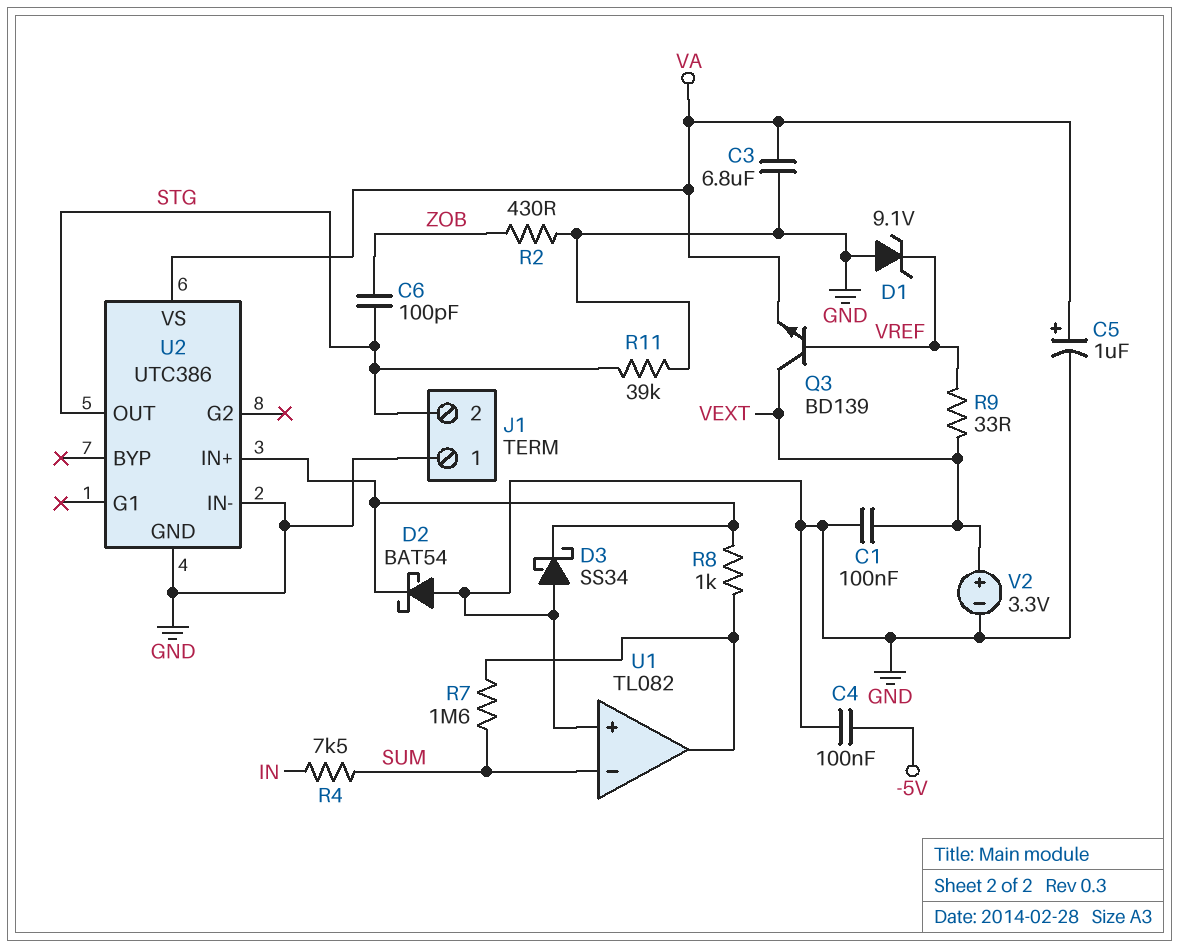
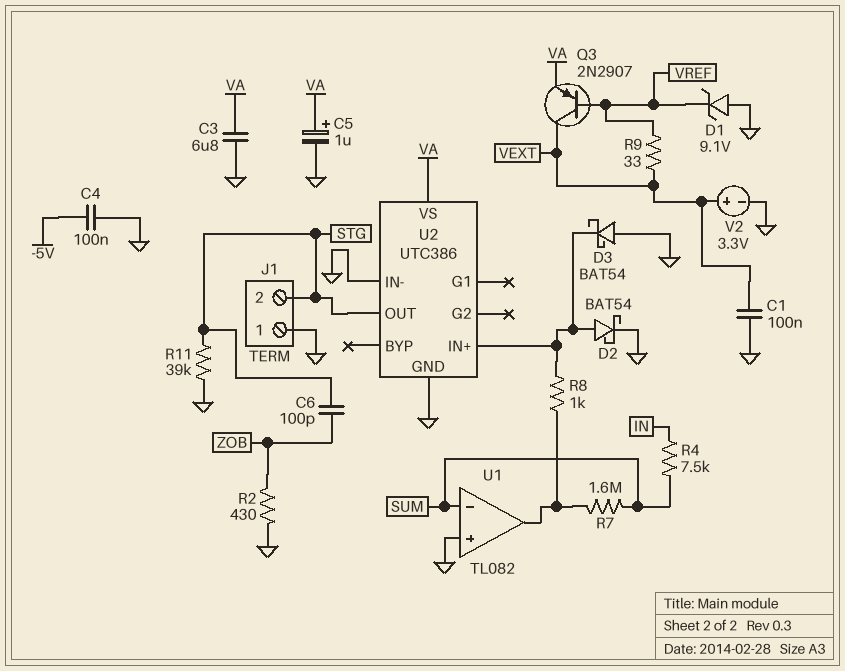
D2: schottky BAT54 (A GND, K U2/IN+) -> schottky BAT54 (A U2/IN+, K GND)
D3: schottky SS34 (A GND, K U2/IN+) -> schottky BAT54 (A GND, K U2/IN+)
Q3: NPN BD139 (B VREF, C VEXT, E VA) -> PNP 2N2907 (B VREF, C VEXT, E VA)

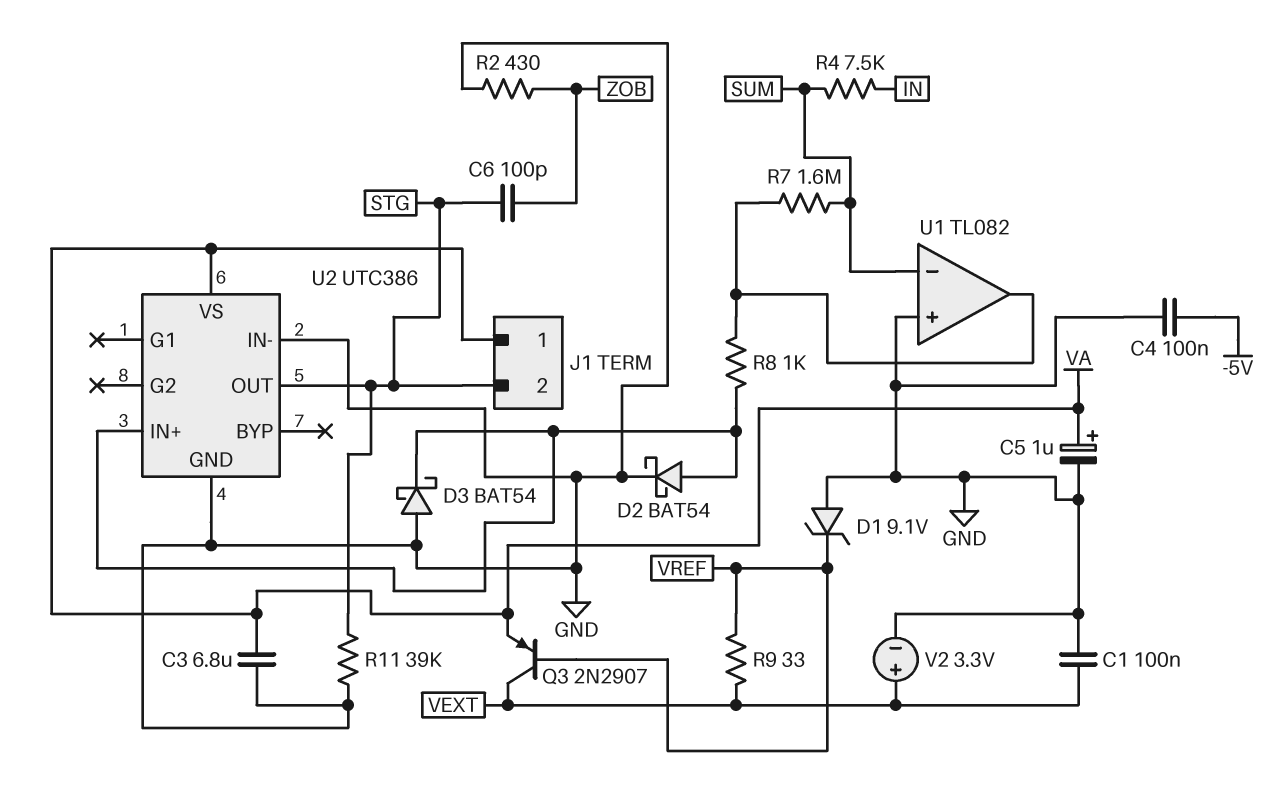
J1 pin 1: GND -> VA

